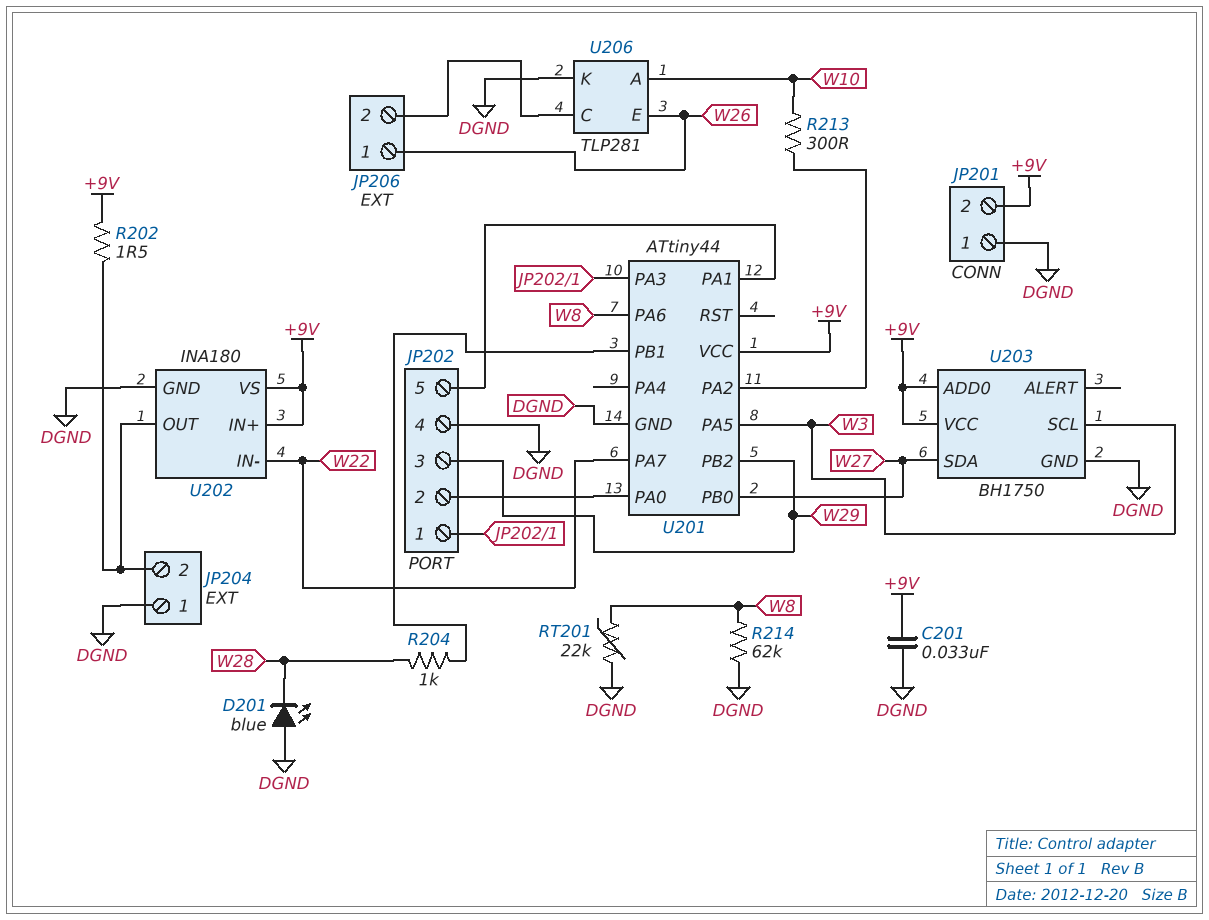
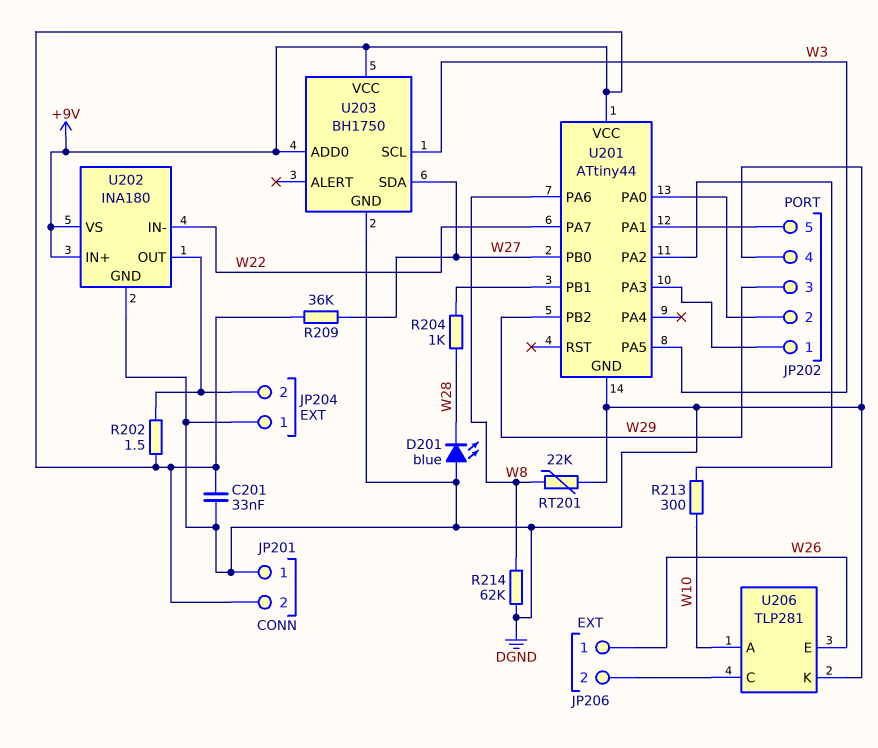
R209: none -> 36k (+9V, W27)

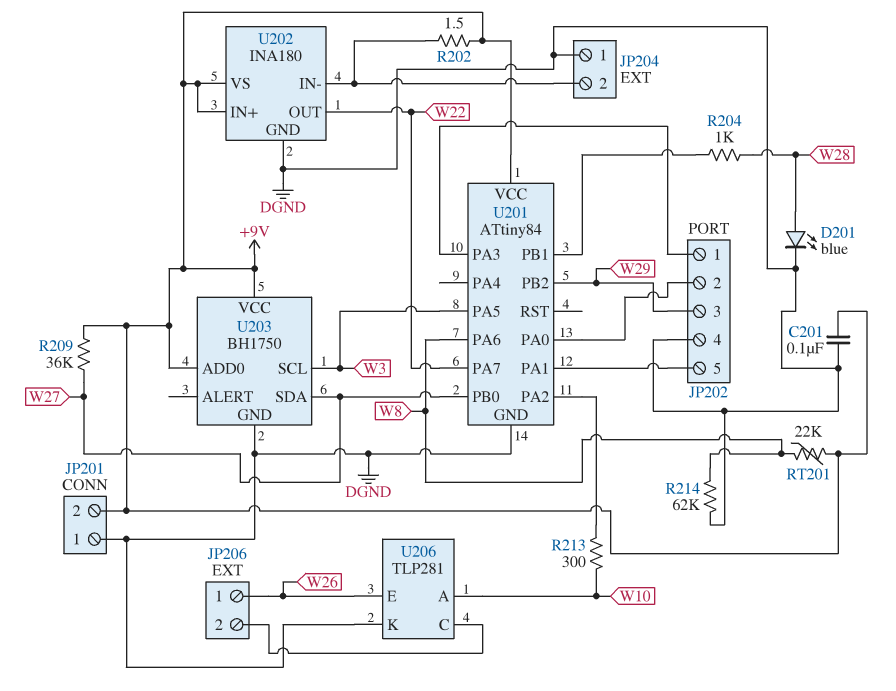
C201: 33nF (+9V, DGND) -> 100nF (+9V, DGND)
D201: LED blue (A DGND, K W28) -> LED blue (A W28, K DGND)
RT201: 22k (DGND, W8) -> 22k (+9V, W8)
U201: ATtiny44 -> ATtiny84
U202 pin IN-: W22 -> JP204/2
U202 pin OUT: JP204/2 -> W22

